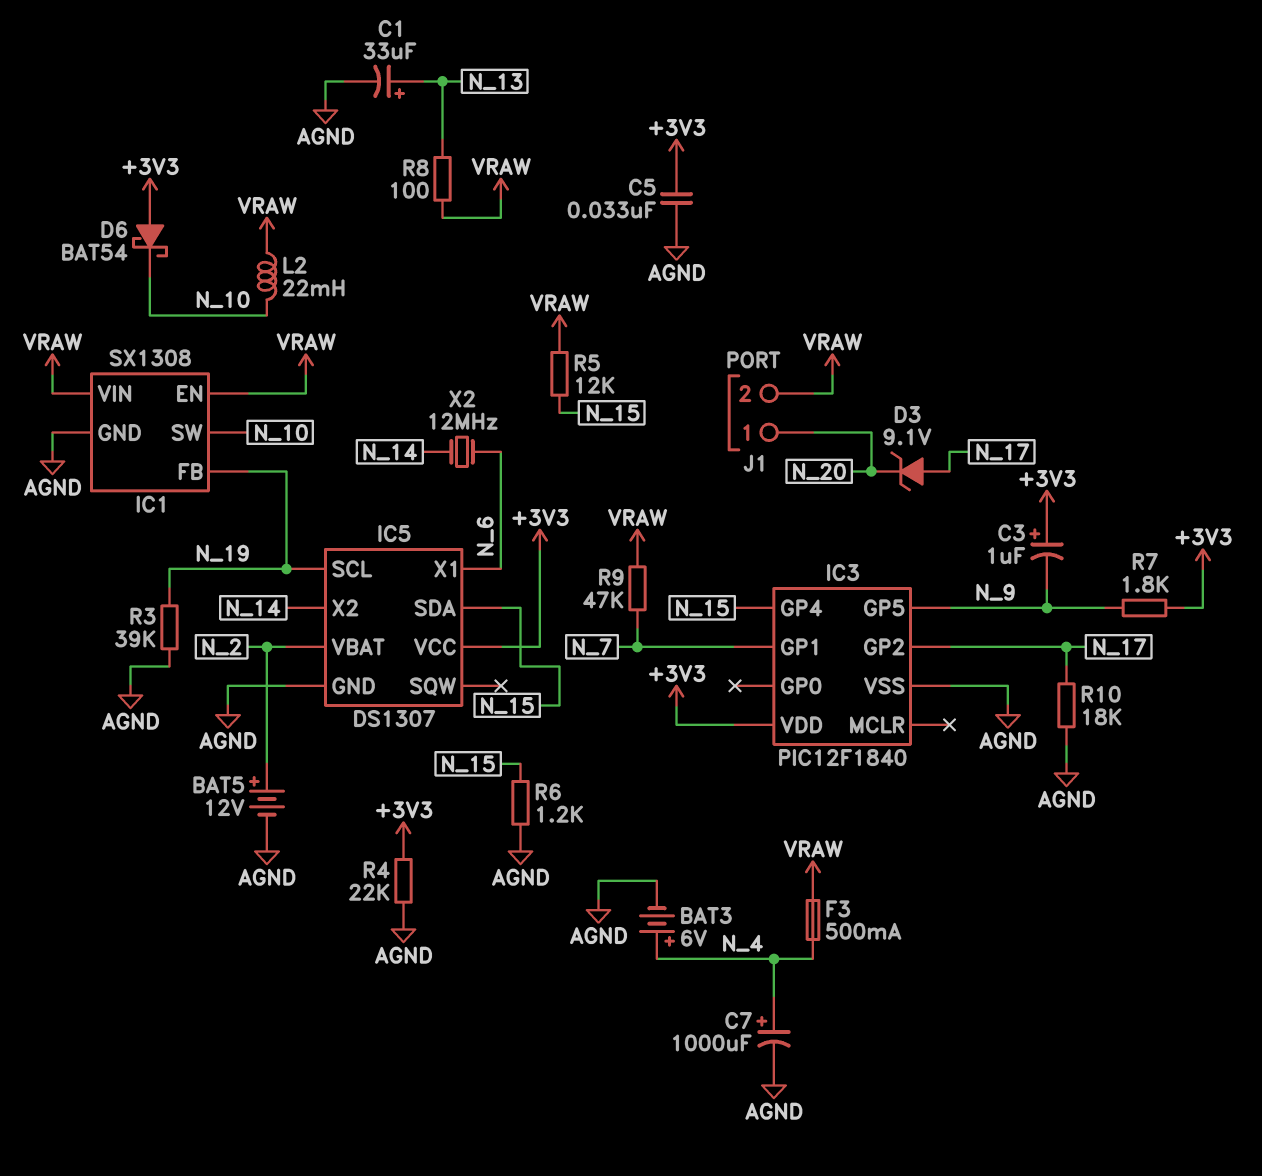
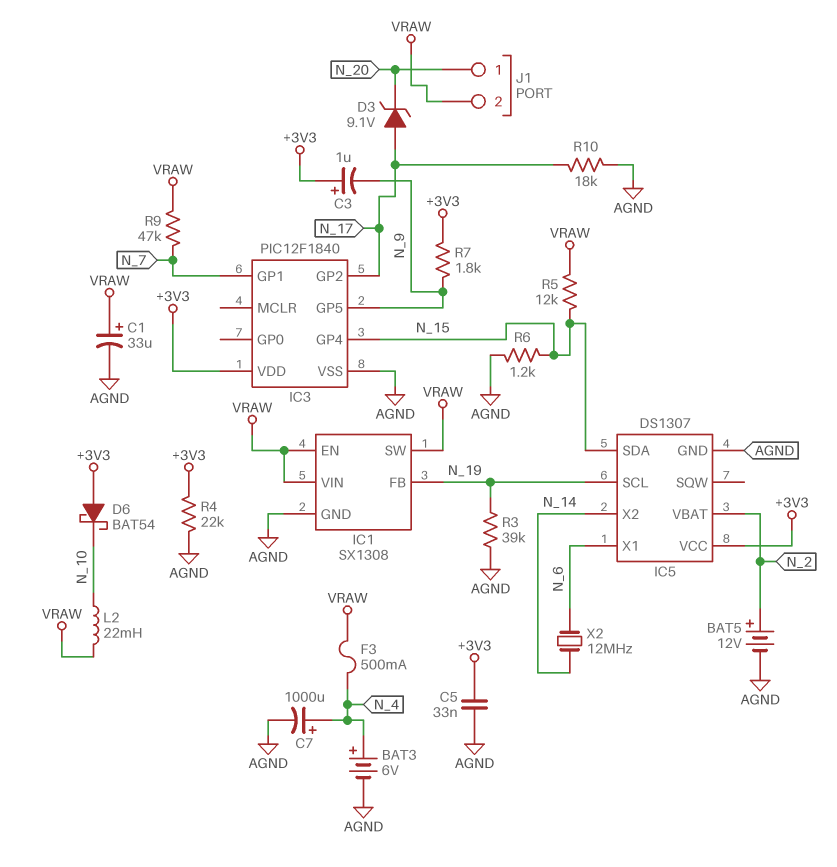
C1: 33uF (plus N_13, minus AGND) -> 33uF (plus VRAW, minus AGND)
IC1 pin SW: N_10 -> VRAW
R8: 100 (N_13, VRAW) -> none

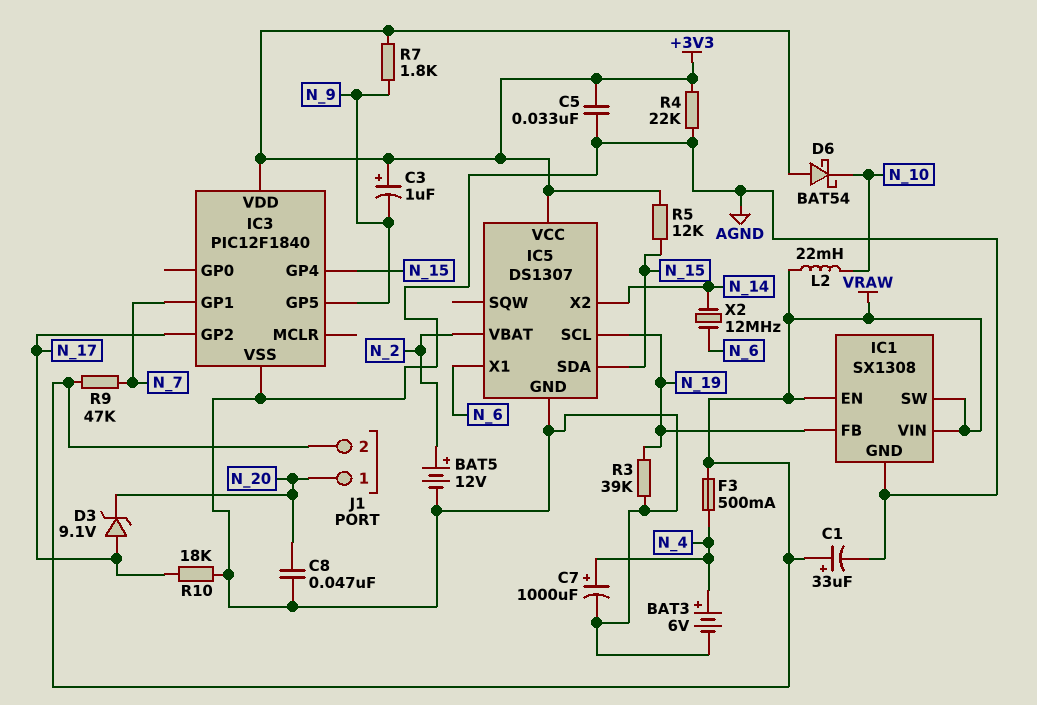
C8: none -> 47nF (AGND, N_20)
R5: 12k (N_15, VRAW) -> 12k (+3V3, N_15)
R6: 1.2k (AGND, N_15) -> none

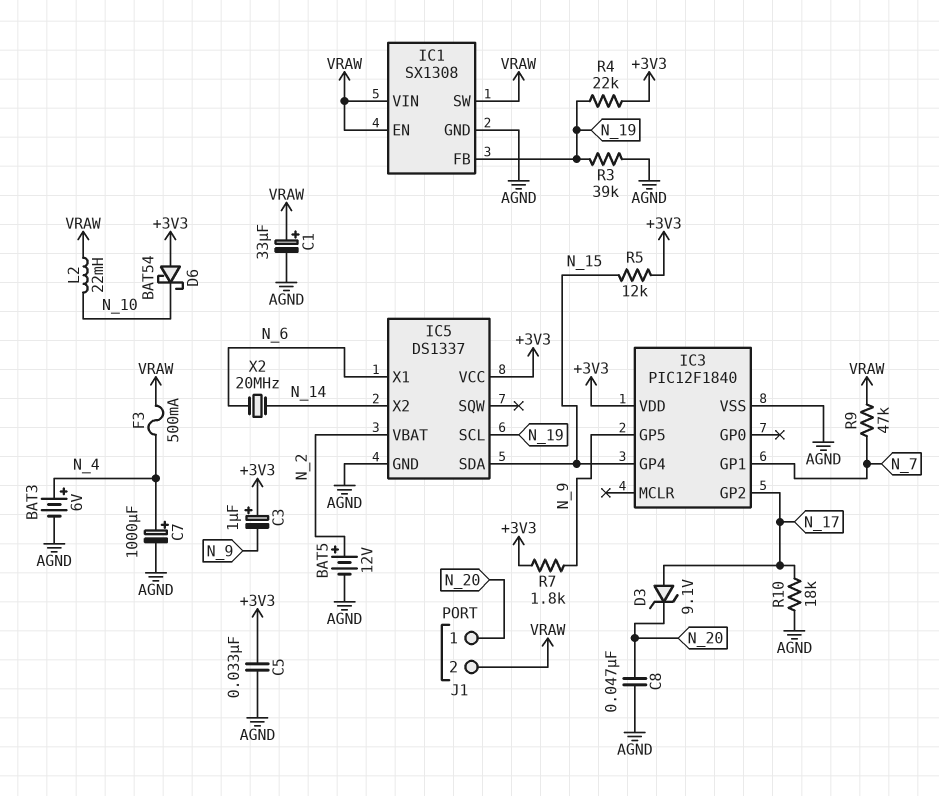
IC5: DS1307 -> DS1337
R4: 22k (+3V3, AGND) -> 22k (+3V3, N_19)
X2: 12MHz (N_6, N_14) -> 20MHz (N_6, N_14)

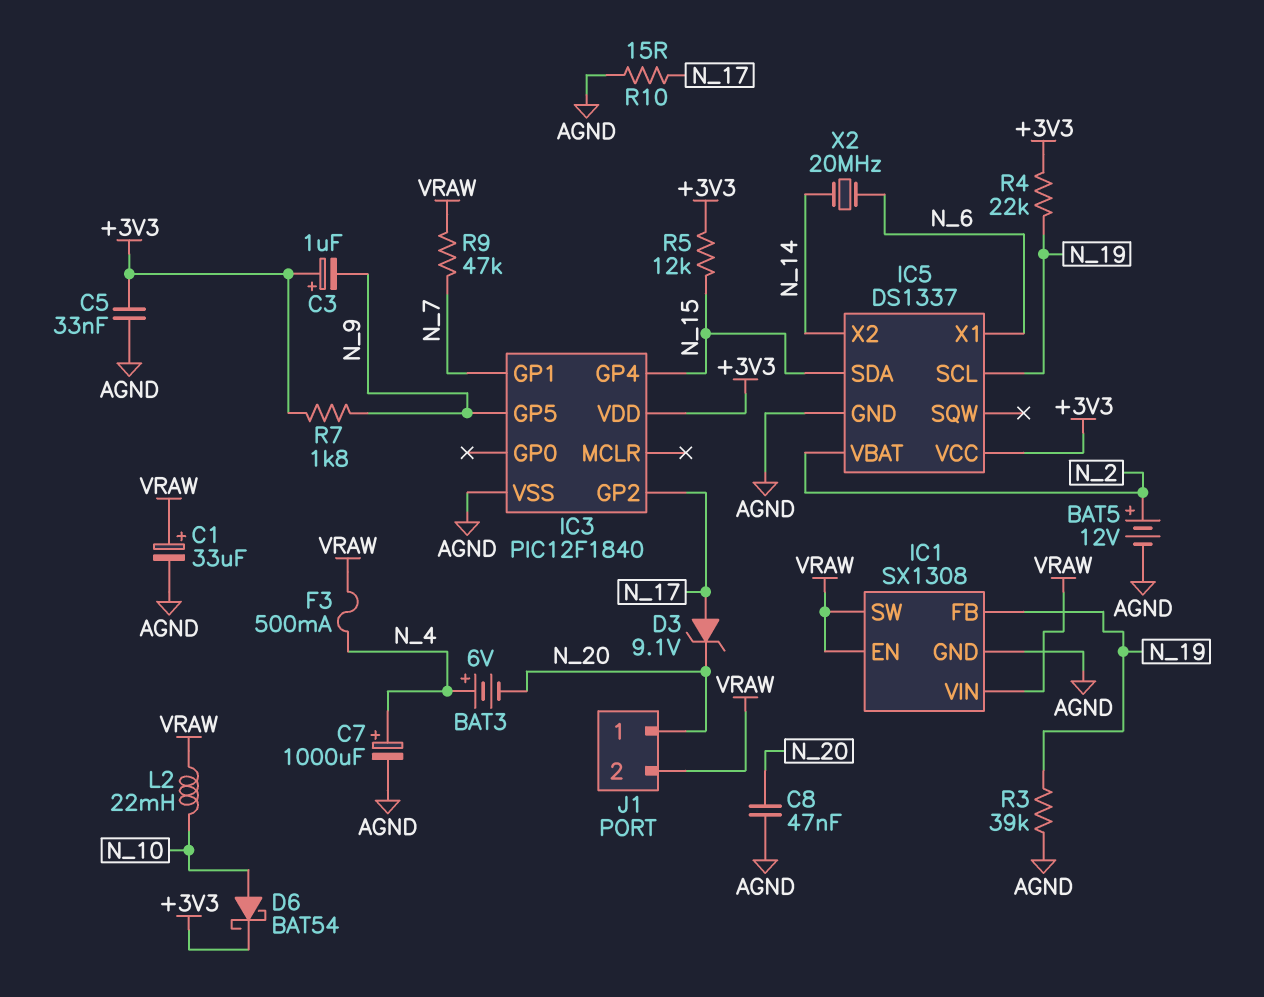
BAT3: 6V (plus N_4, minus AGND) -> 6V (plus N_4, minus N_20)
D6: schottky BAT54 (A +3V3, K N_10) -> schottky BAT54 (A N_10, K +3V3)
R10: 18k (AGND, N_17) -> 15 (AGND, N_17)

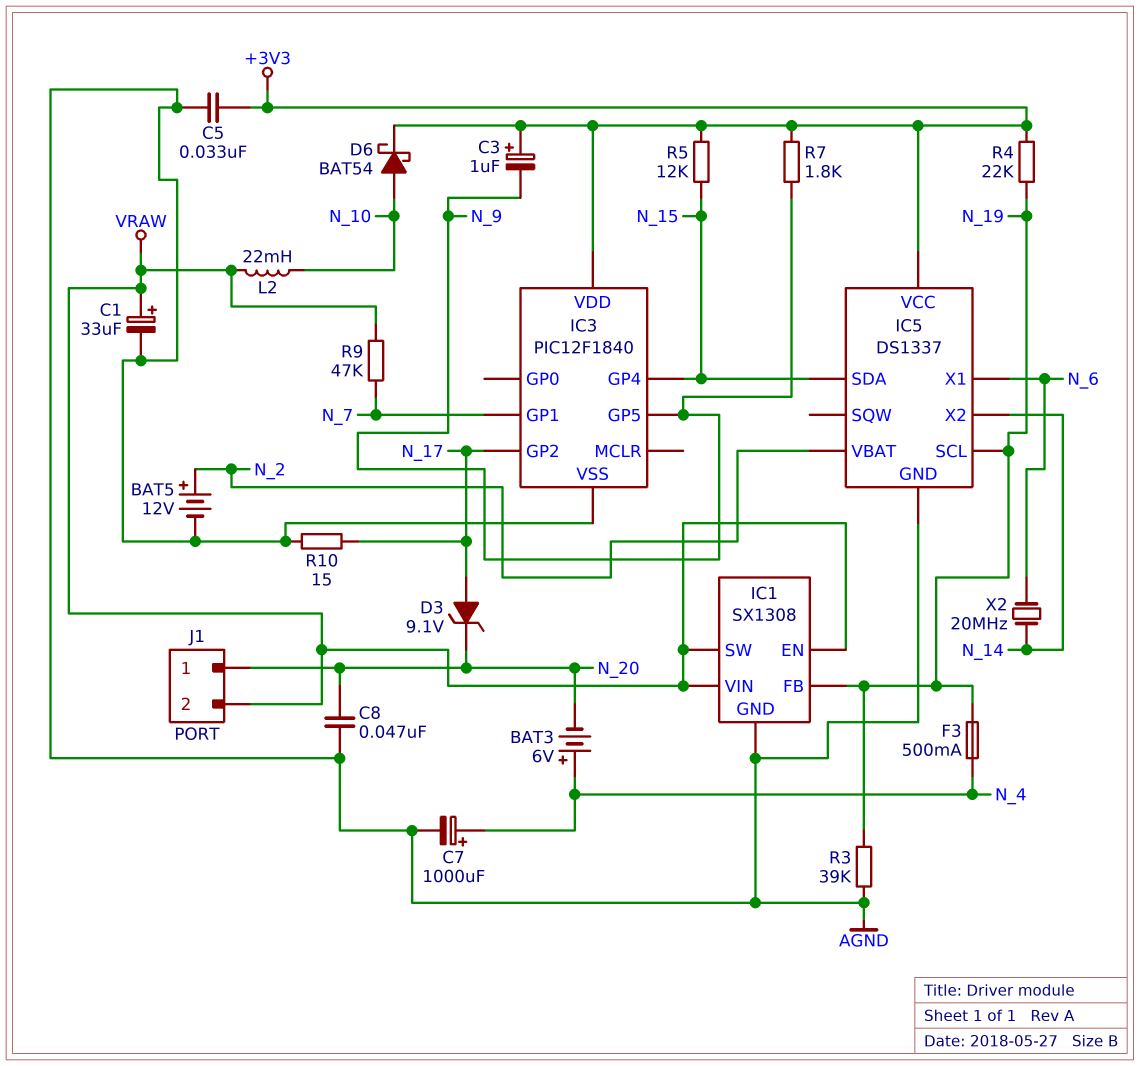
F3: 500mA (N_4, VRAW) -> 500mA (N_4, N_19)

